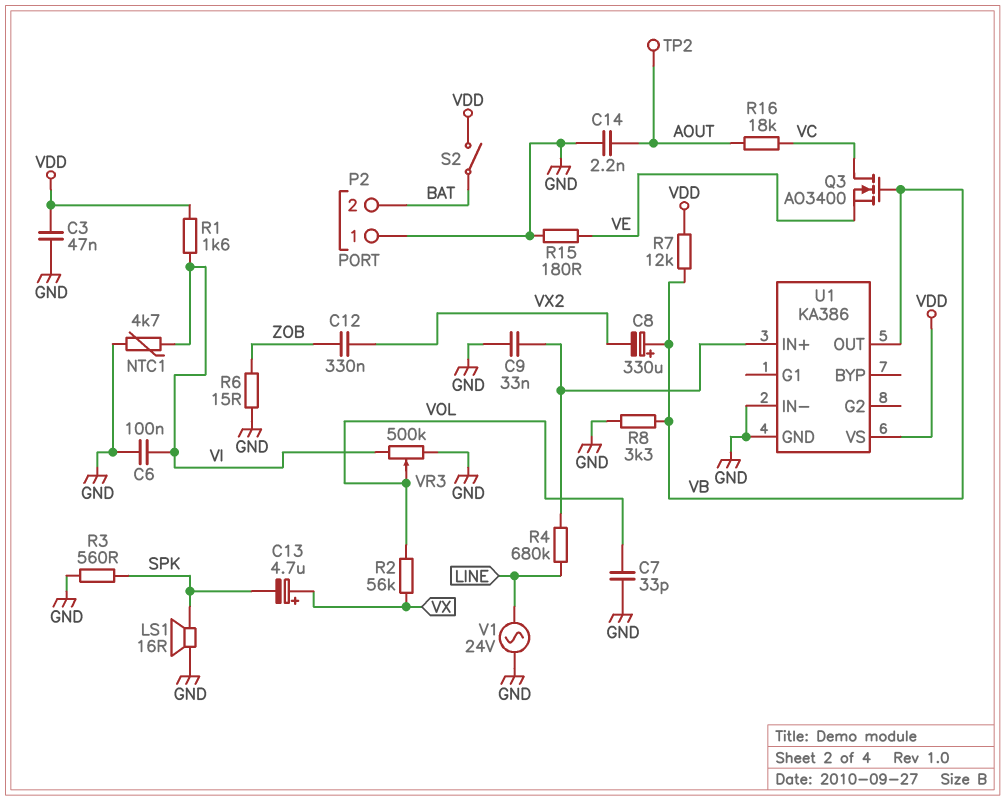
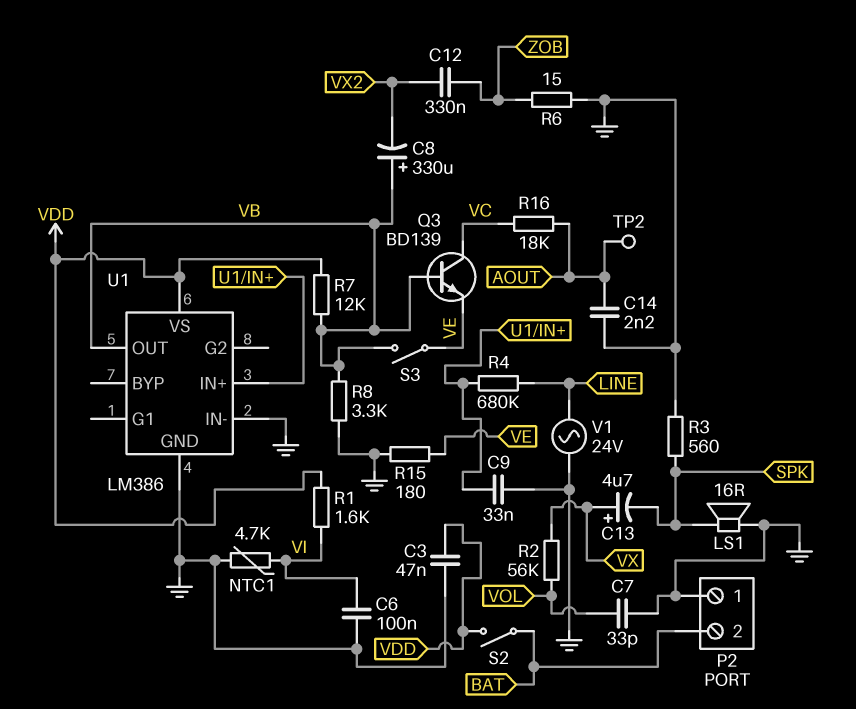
Q3: NMOS AO3400 (G VB, D VC, S VE) -> NPN BD139 (B VB, C VC, E VE)
S3: none -> switch (VB, VE)
U1: KA386 -> LM386
VR3: 500k (GND, VI, wiper VOL) -> none

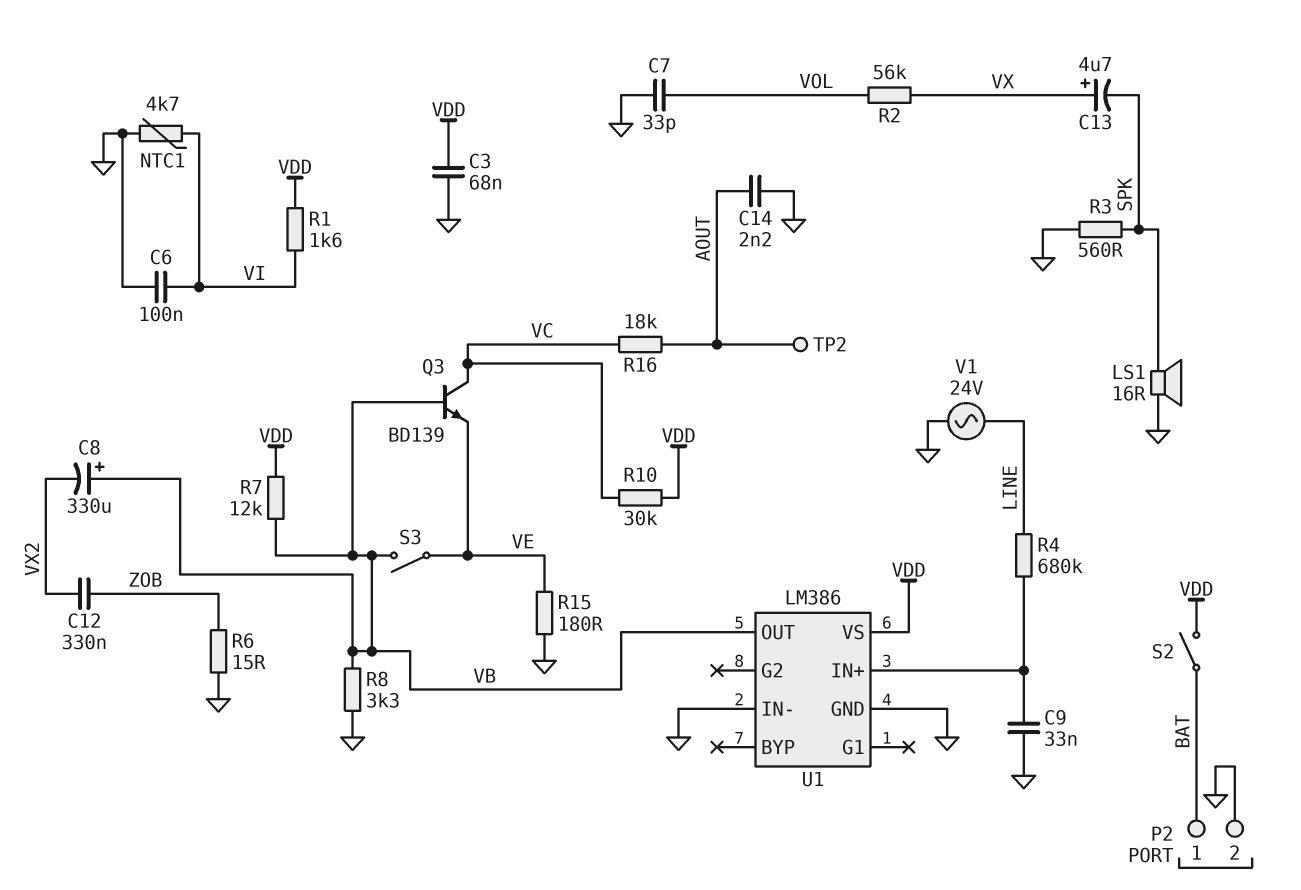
C3: 47nF (GND, VDD) -> 68nF (GND, VDD)
P2 pin 1: GND -> BAT
P2 pin 2: BAT -> GND
R10: none -> 30k (VC, VDD)

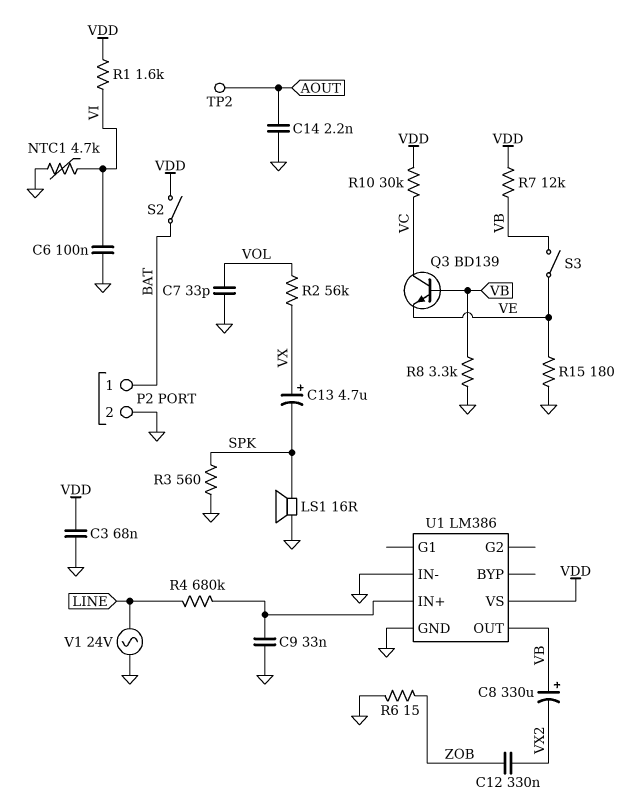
R16: 18k (AOUT, VC) -> none

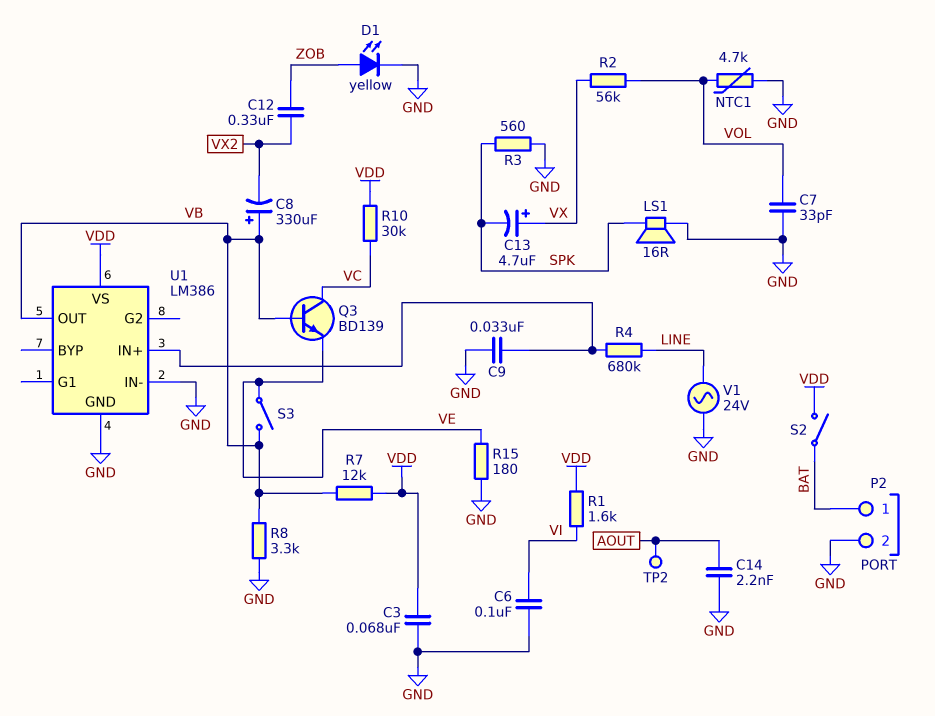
D1: none -> LED yellow (A ZOB, K GND)
NTC1: 4.7k (GND, VI) -> 4.7k (GND, VOL)
R6: 15 (GND, ZOB) -> none

